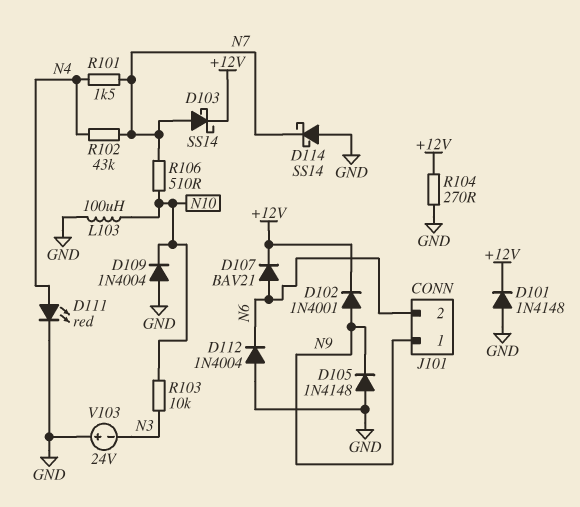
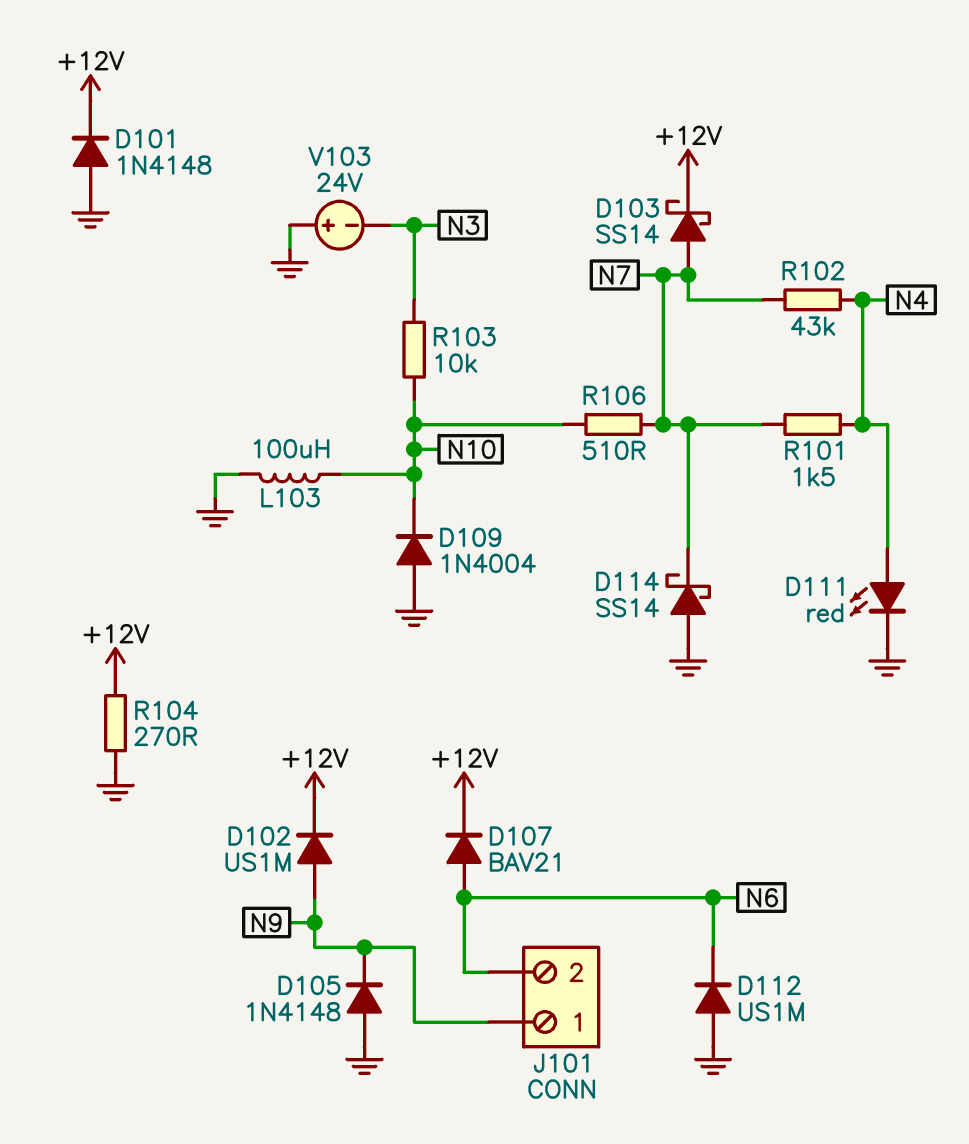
D102: diode 1N4001 (A N9, K +12V) -> diode US1M (A N9, K +12V)
D112: diode 1N4004 (A GND, K N6) -> diode US1M (A GND, K N6)

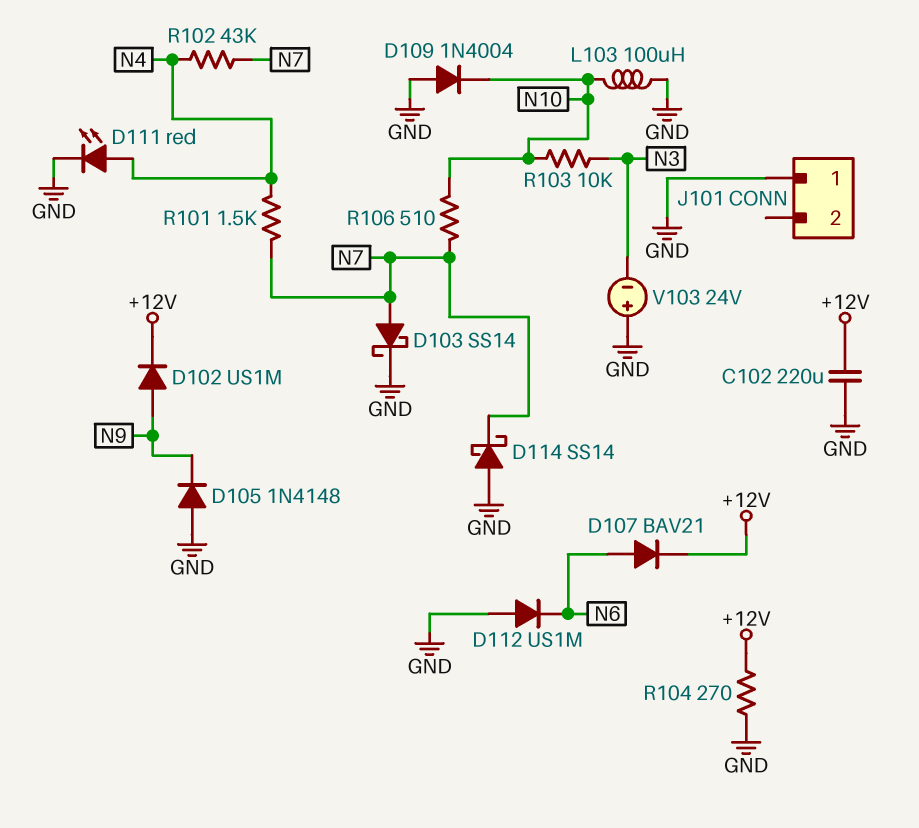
C102: none -> 220uF (+12V, GND)
D101: diode 1N4148 (A GND, K +12V) -> none
D103: schottky SS14 (A N7, K +12V) -> schottky SS14 (A N7, K GND)
J101 pin 1: N9 -> GND
J101 pin 2: N6 -> none

